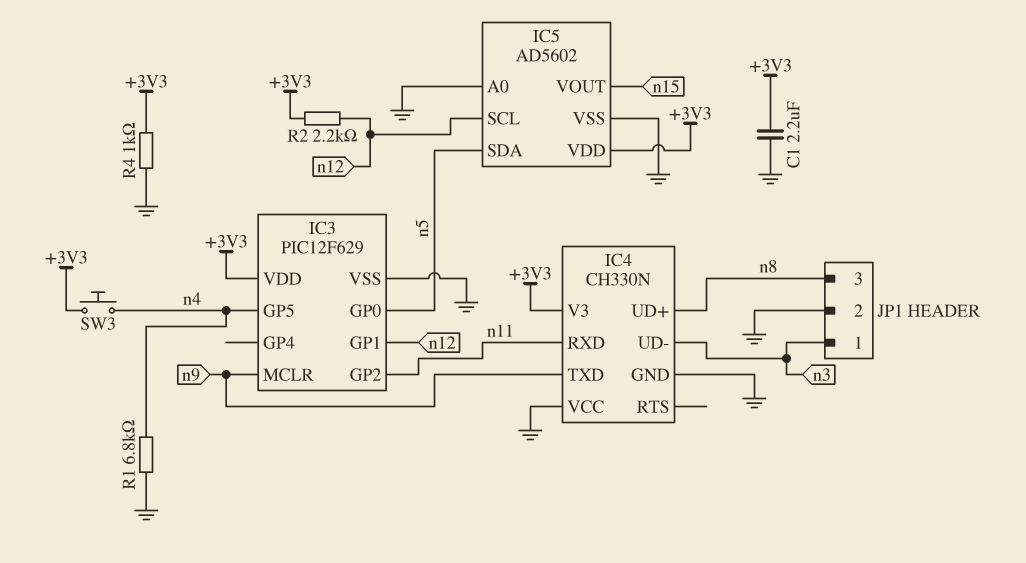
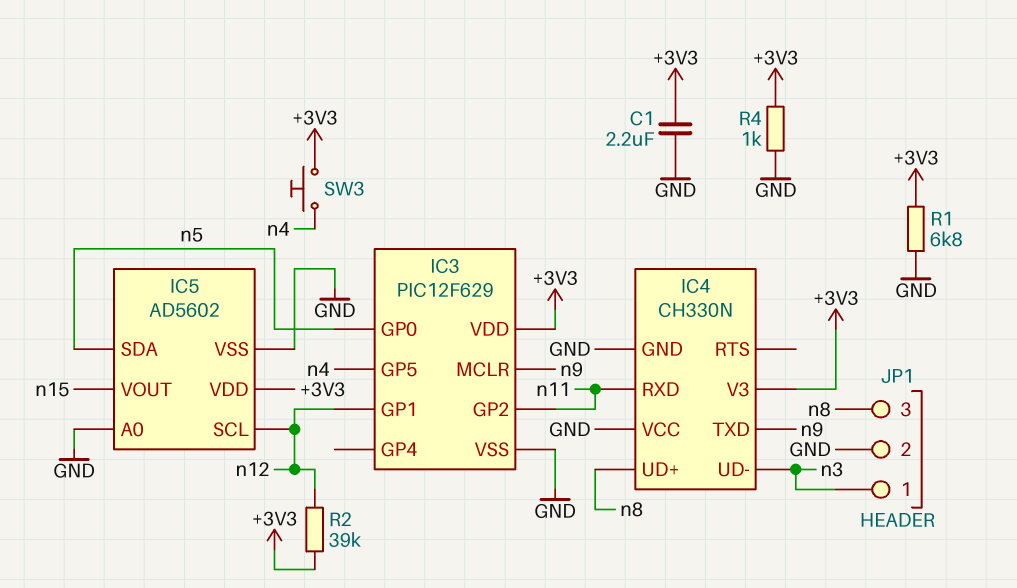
R1: 6.8k (GND, n4) -> 6.8k (+3V3, GND)
R2: 2.2k (+3V3, n12) -> 39k (+3V3, n12)

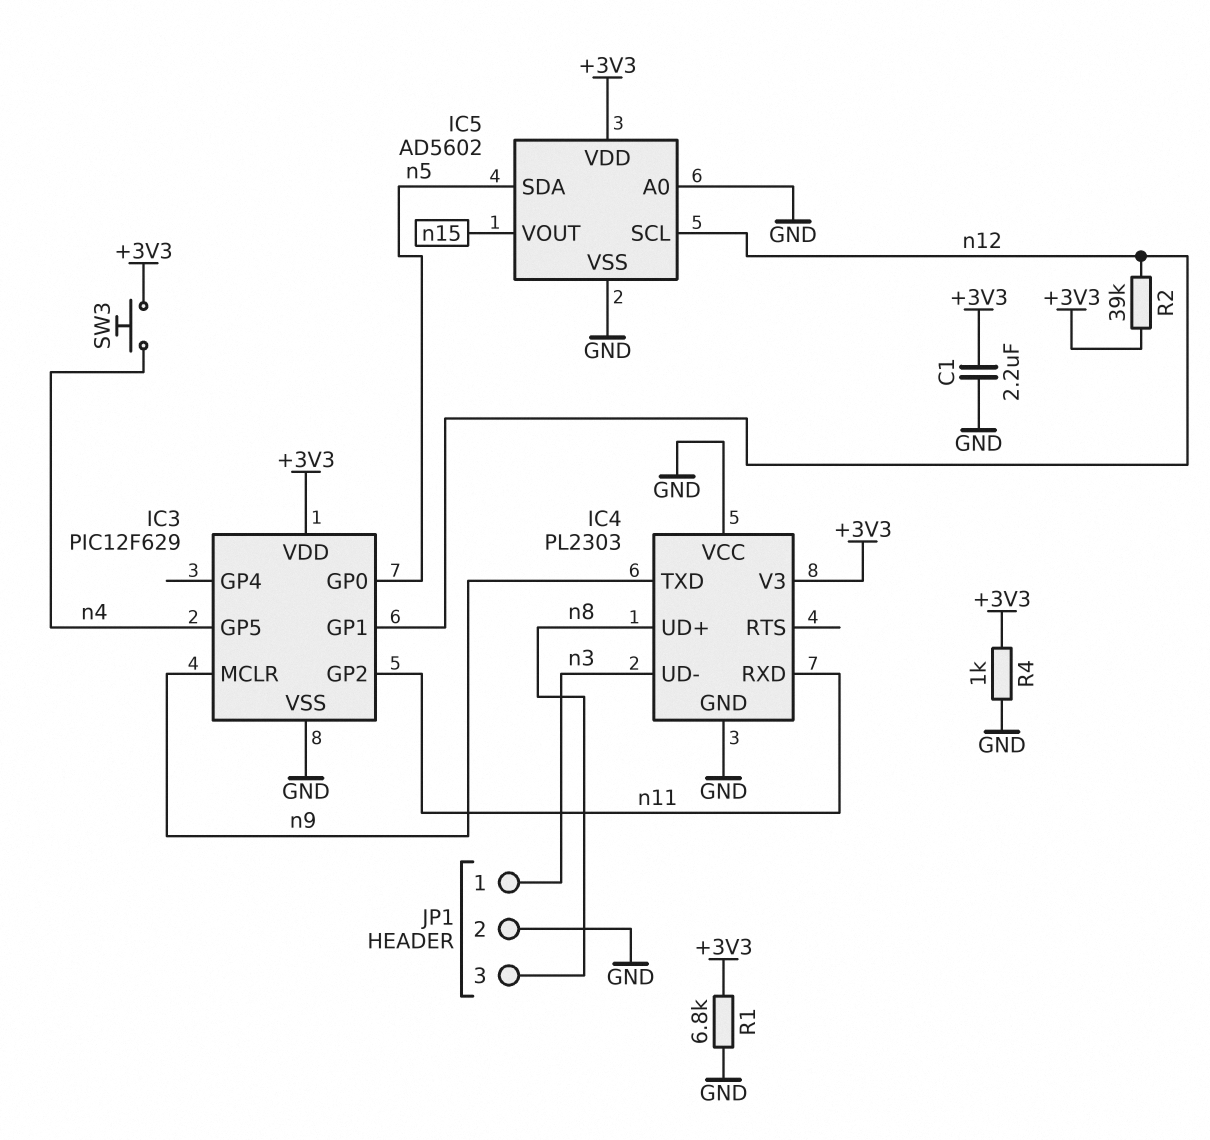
IC4: CH330N -> PL2303

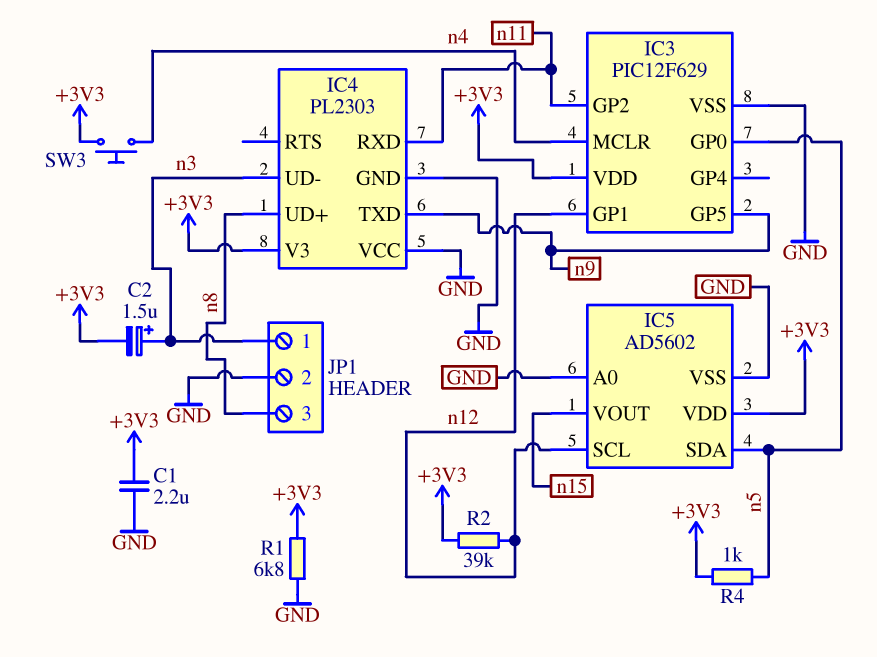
C2: none -> 1.5uF (plus n3, minus +3V3)
IC3 pin GP5: n4 -> n9
IC3 pin MCLR: n9 -> n4
R4: 1k (+3V3, GND) -> 1k (+3V3, n5)

